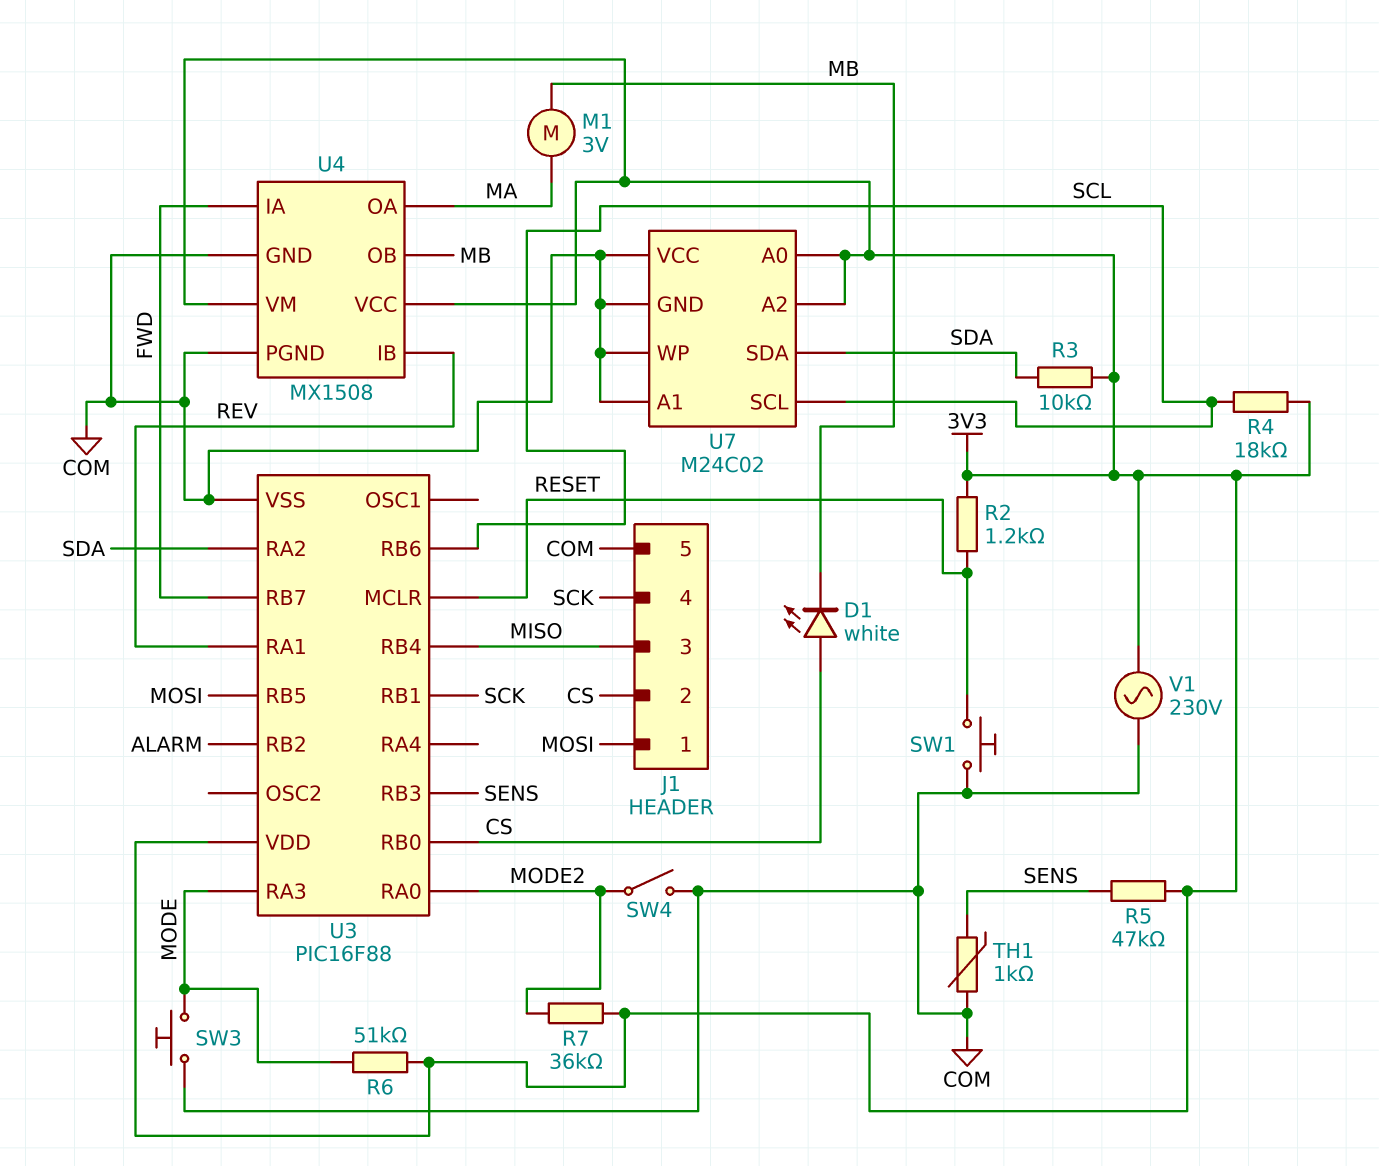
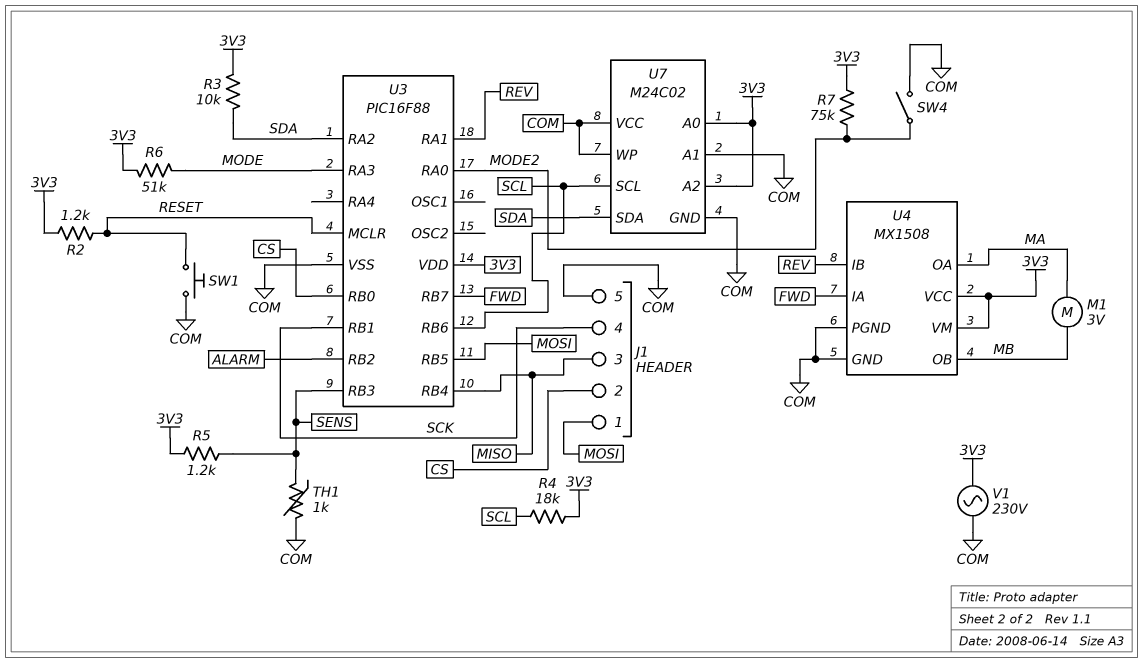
D1: LED white (A CS, K MB) -> none
R5: 47k (3V3, SENS) -> 1.2k (3V3, SENS)
R7: 36k (3V3, MODE2) -> 75k (3V3, MODE2)
SW3: button (COM, MODE) -> none

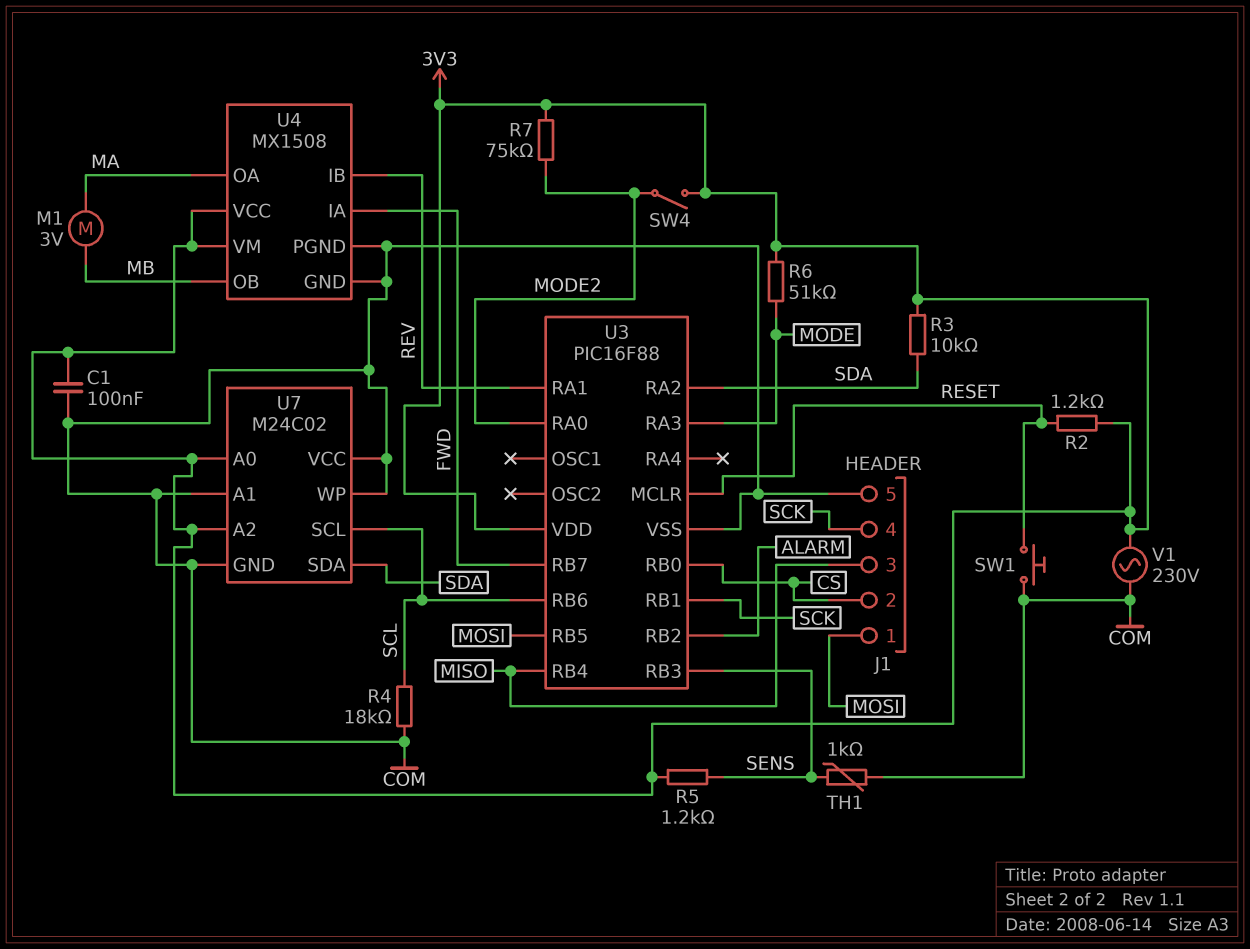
C1: none -> 100nF (3V3, COM)
R4: 18k (3V3, SCL) -> 18k (COM, SCL)
SW4: switch (COM, MODE2) -> switch (3V3, MODE2)

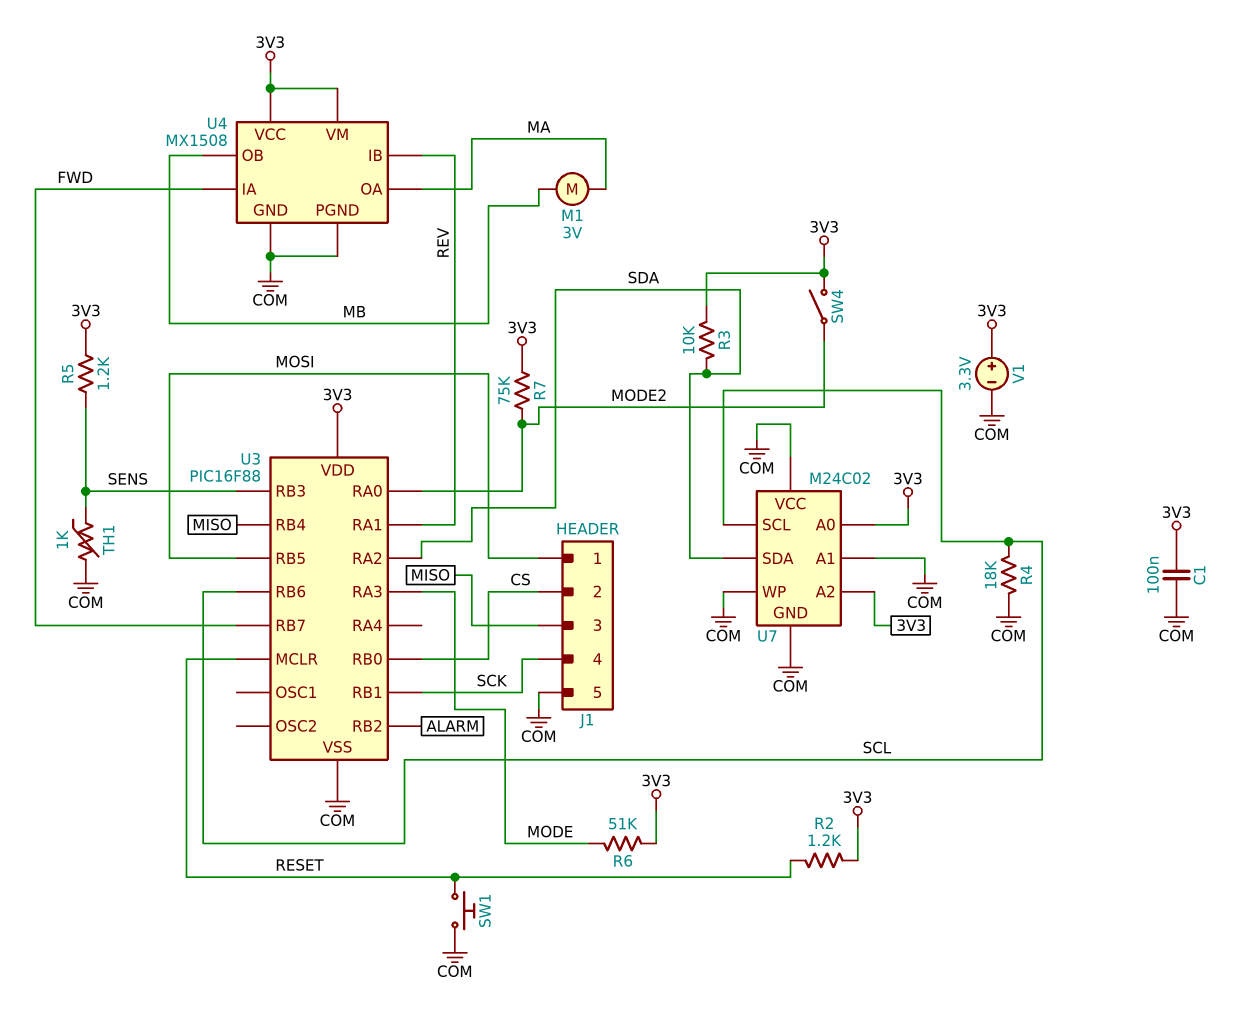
V1: AC 230V (3V3, COM) -> 3.3V (plus 3V3, minus COM)

